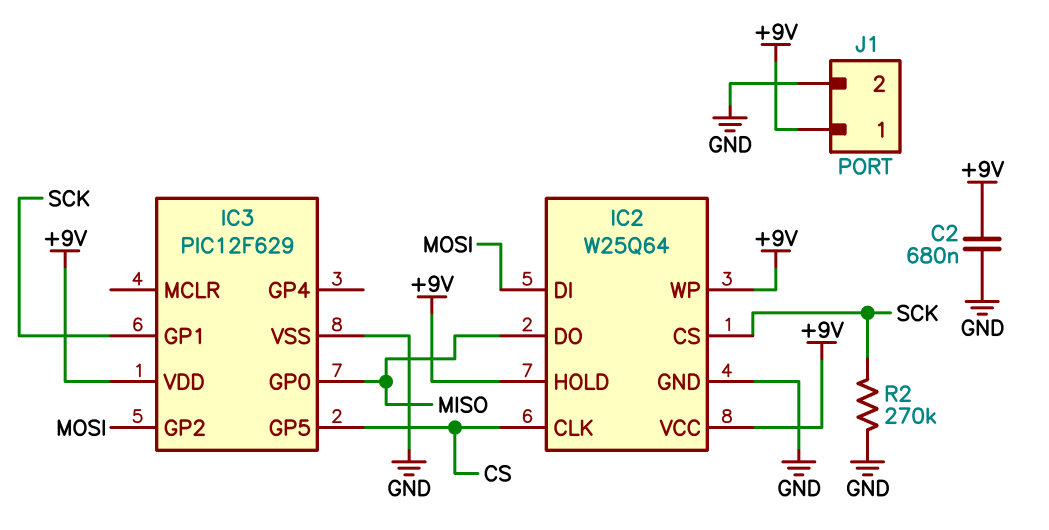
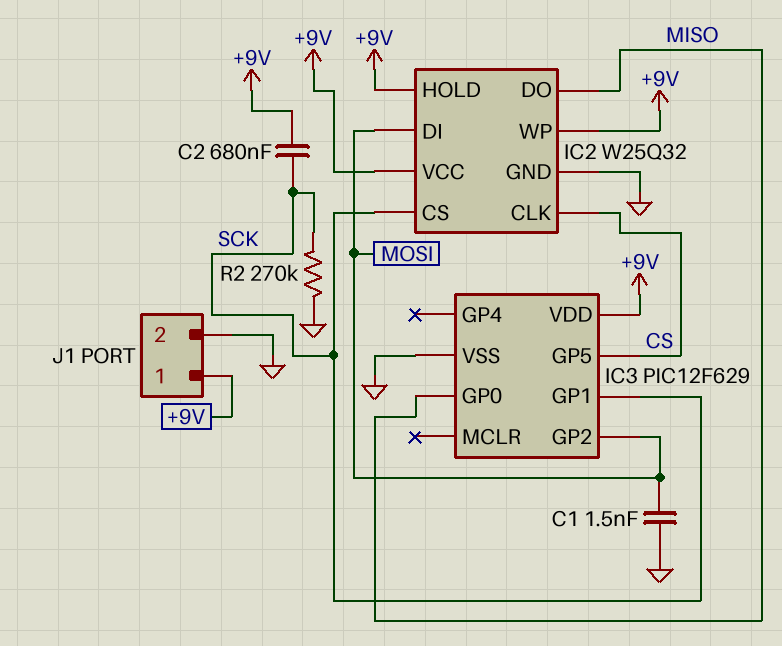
C1: none -> 1.5nF (GND, MOSI)
C2: 680nF (+9V, GND) -> 680nF (+9V, SCK)
IC2: W25Q64 -> W25Q32

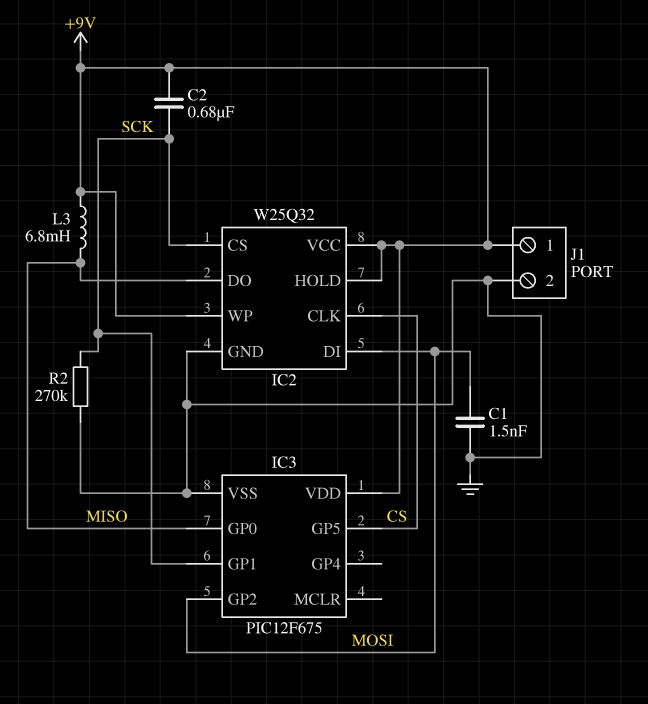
IC3: PIC12F629 -> PIC12F675
L3: none -> 6.8mH (+9V, MISO)

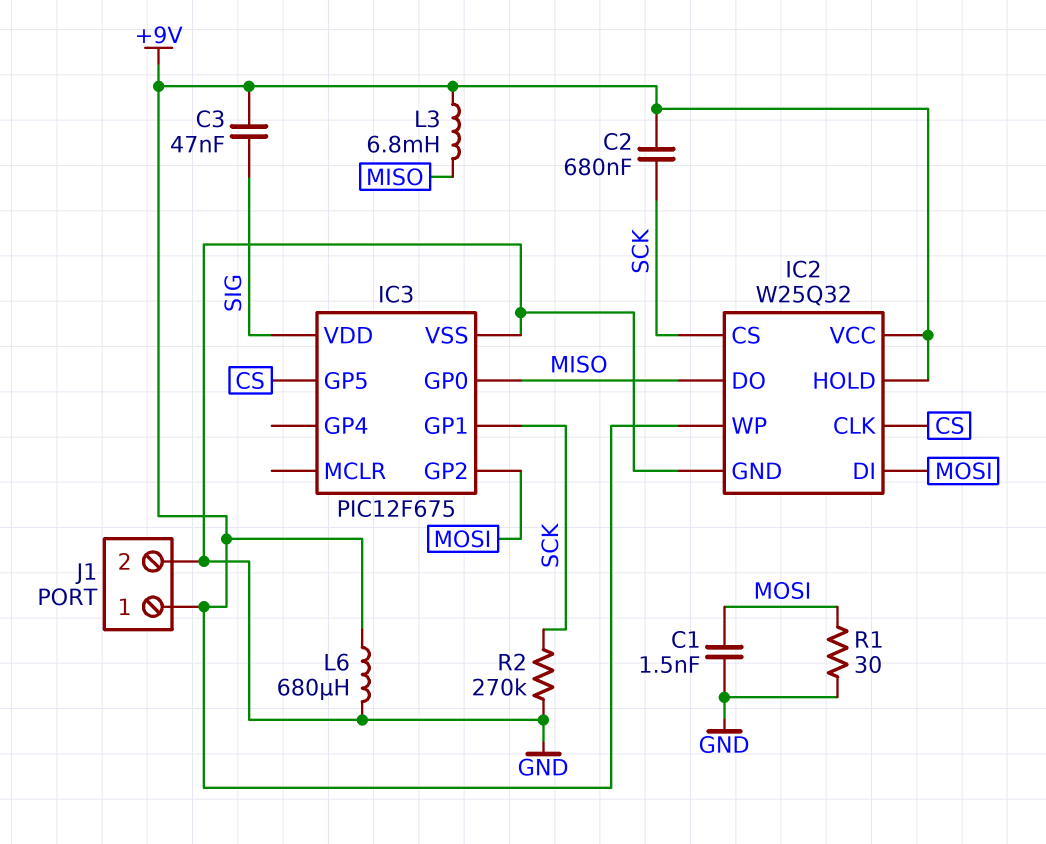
C3: none -> 47nF (+9V, SIG)
IC3 pin VDD: +9V -> SIG
L6: none -> 680uH (+9V, GND)
R1: none -> 30 (GND, MOSI)

